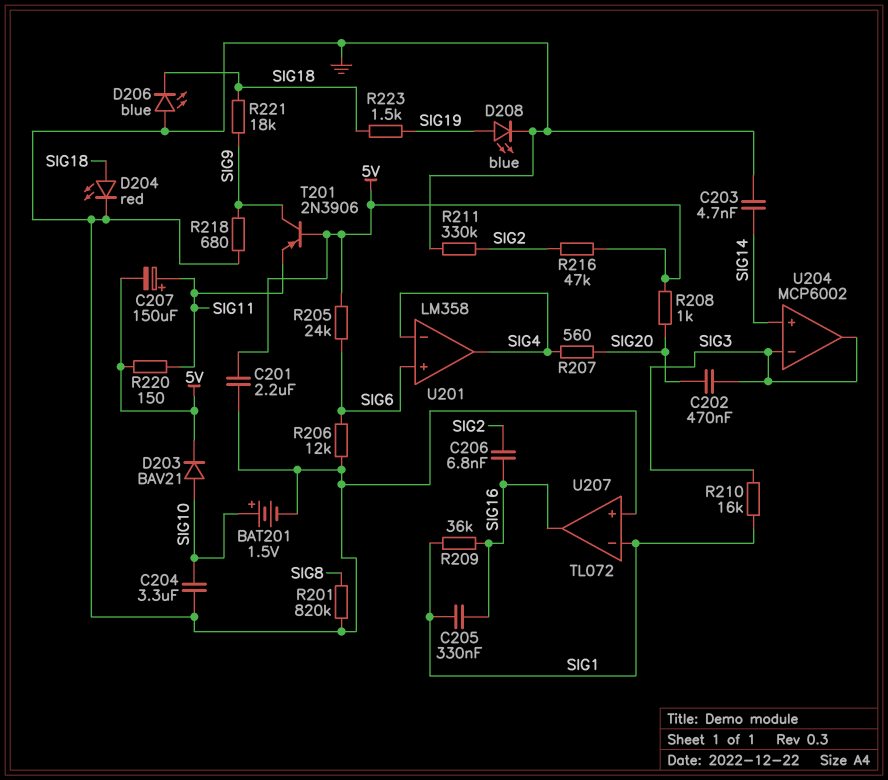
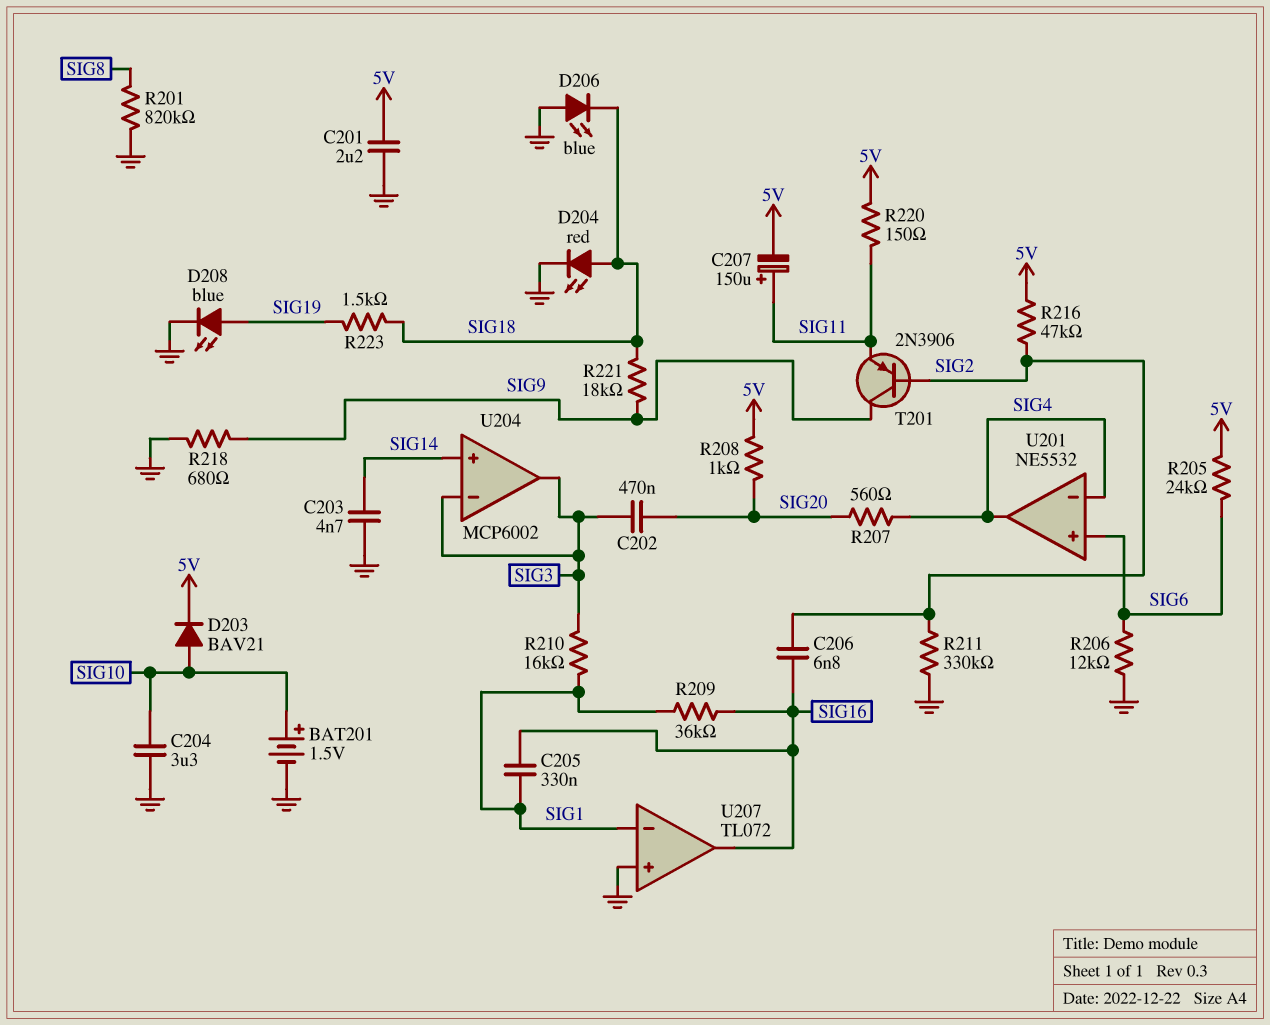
T201: PNP 2N3906 (B 5V, C SIG9, E SIG11) -> PNP 2N3906 (B SIG2, C SIG9, E SIG11)
U201: LM358 -> NE5532

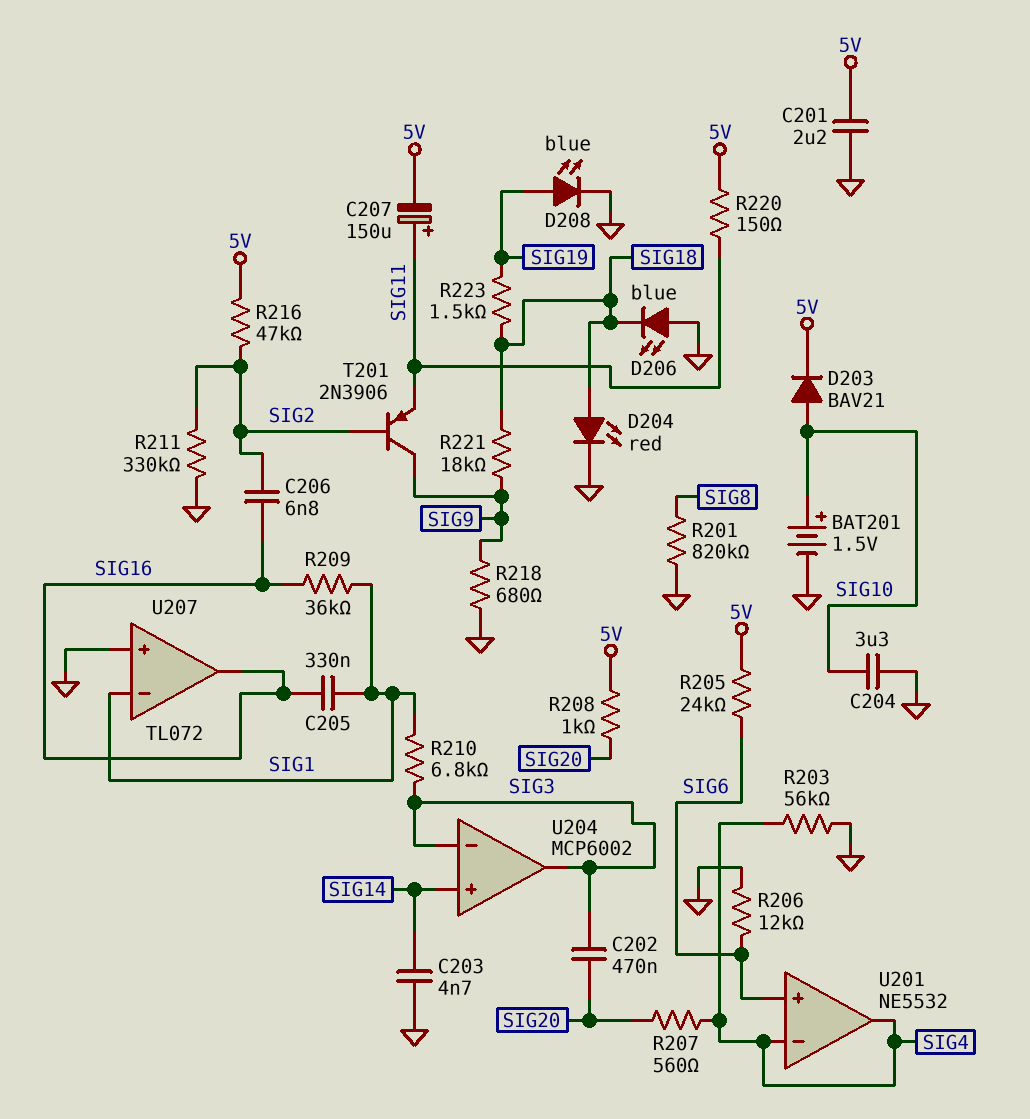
R203: none -> 56k (GND, SIG4)
R210: 16k (SIG1, SIG3) -> 6.8k (SIG1, SIG3)

